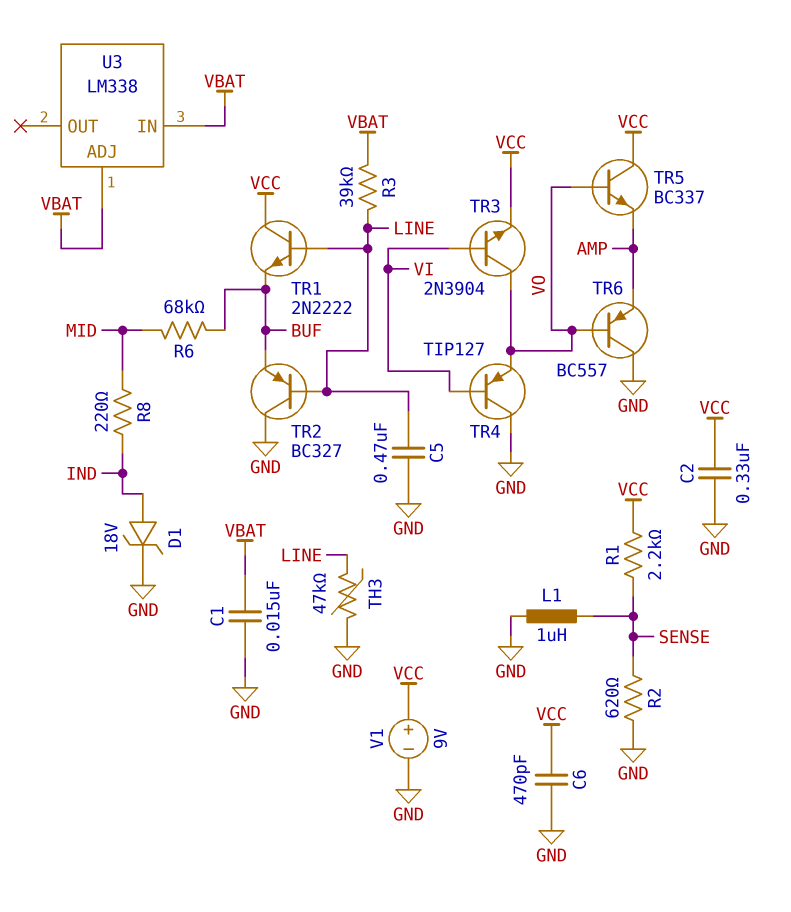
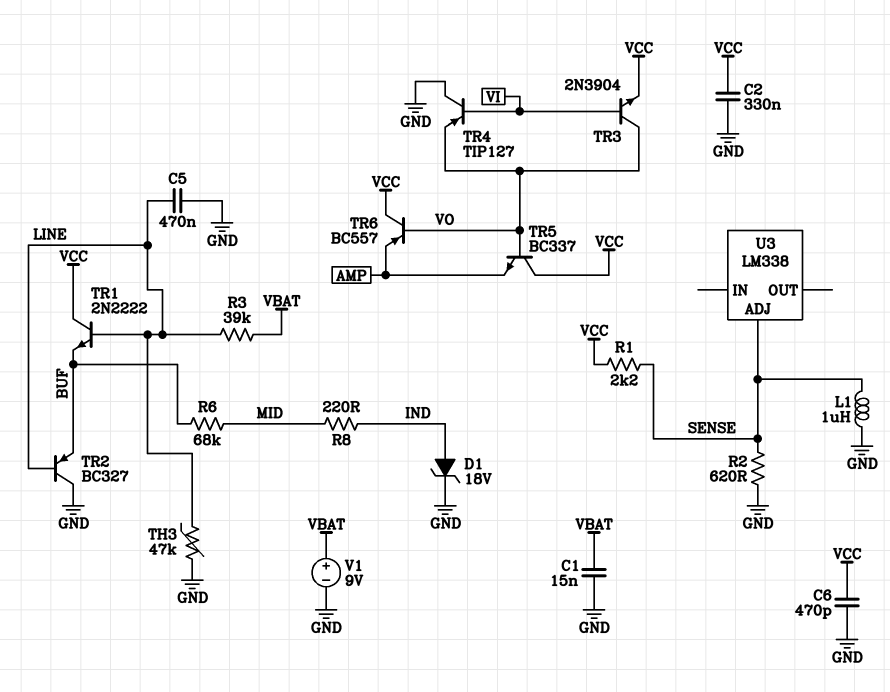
TR6: PNP BC557 (B VO, C GND, E AMP) -> PNP BC557 (B VO, C VCC, E AMP)
U3 pin ADJ: VBAT -> SENSE
U3 pin IN: VBAT -> none
V1: 9V (plus VCC, minus GND) -> 9V (plus VBAT, minus GND)

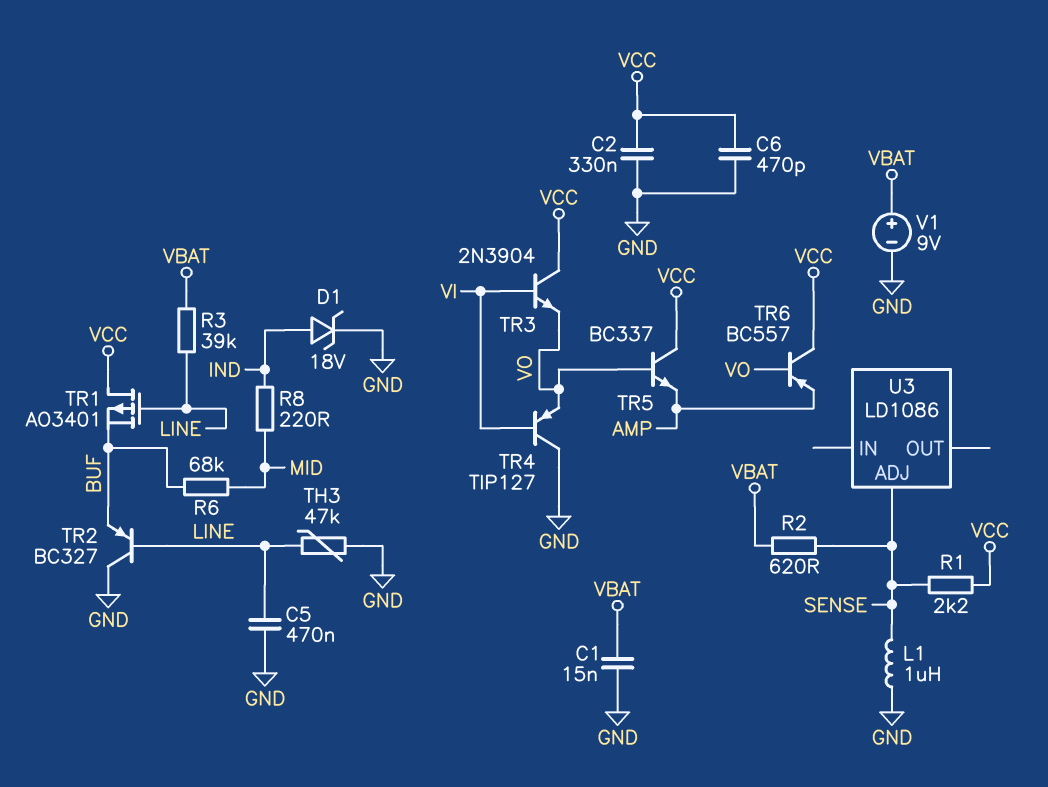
R2: 620 (GND, SENSE) -> 620 (SENSE, VBAT)
TR1: NPN 2N2222 (B LINE, C VCC, E BUF) -> PMOS AO3401 (G LINE, D VCC, S BUF)
TR3: NPN 2N3904 (B VI, C VO, E VCC) -> NPN 2N3904 (B VI, C VCC, E VO)
U3: LM338 -> LD1086

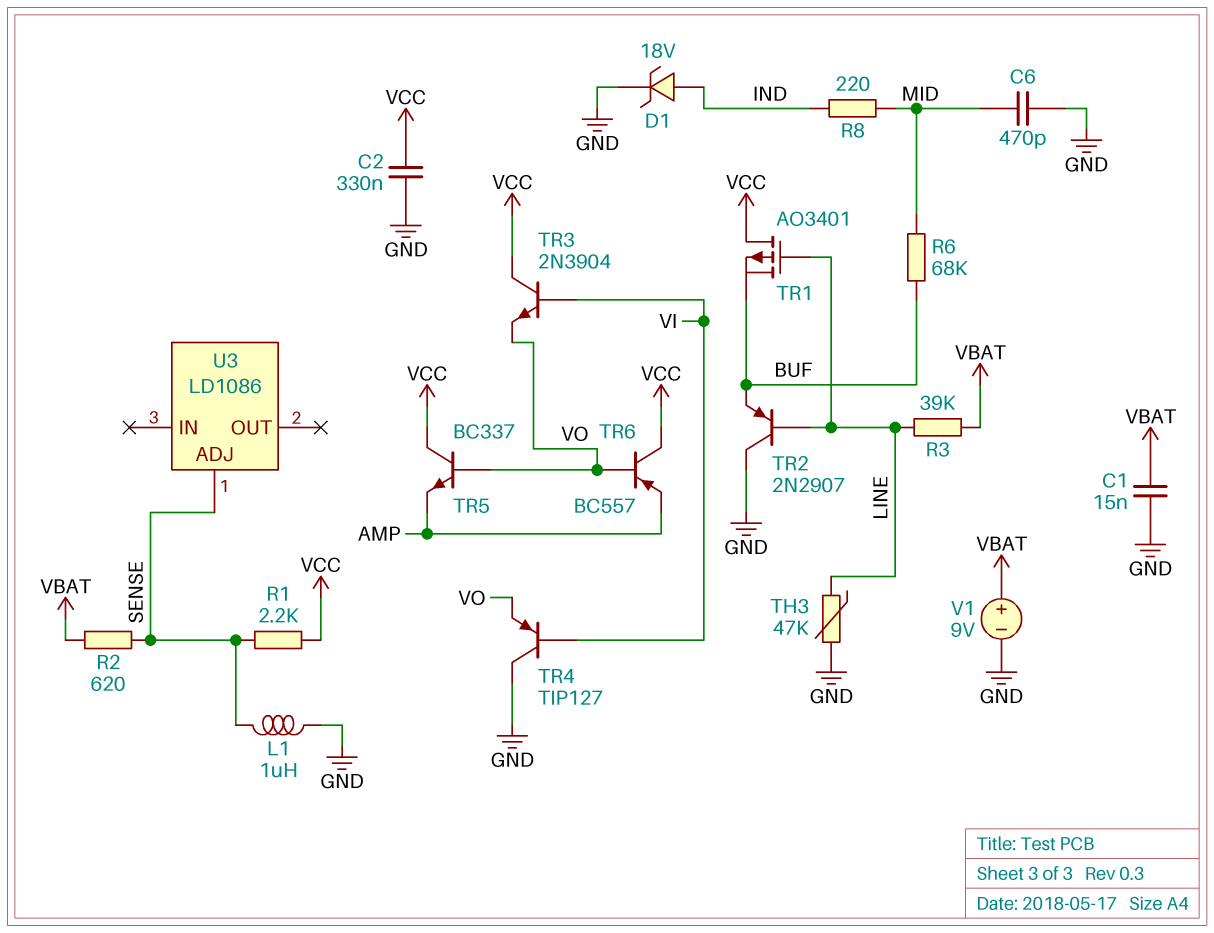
C5: 470nF (GND, LINE) -> none
C6: 470pF (GND, VCC) -> 470pF (GND, MID)
TR2: PNP BC327 (B LINE, C GND, E BUF) -> PNP 2N2907 (B LINE, C GND, E BUF)

